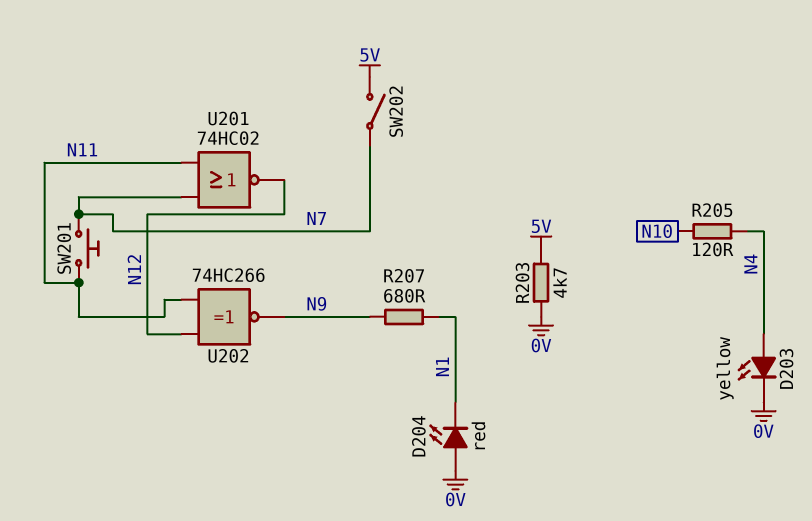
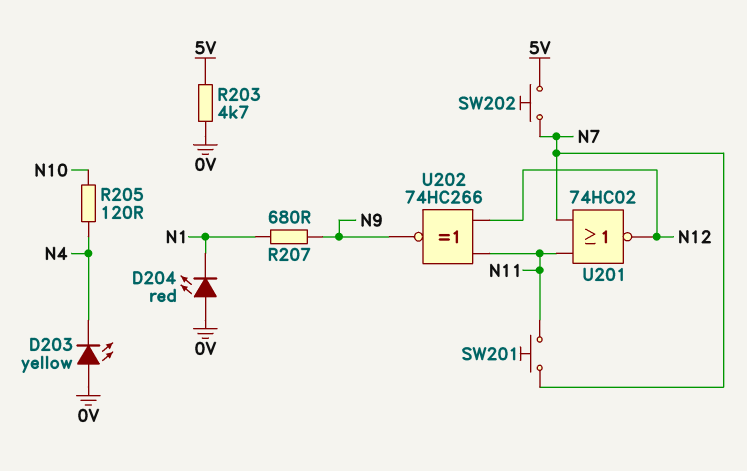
D203: LED yellow (A N4, K 0V) -> LED yellow (A 0V, K N4)
SW202: switch (5V, N7) -> button (5V, N7)

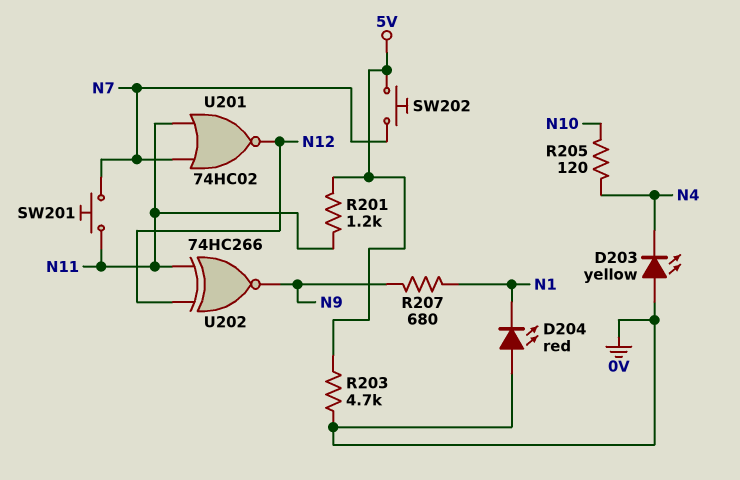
R201: none -> 1.2k (5V, N11)

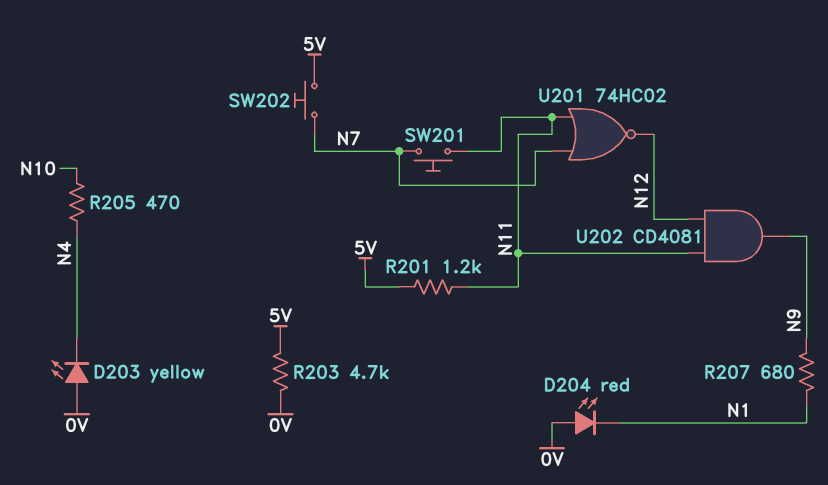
R205: 120 (N4, N10) -> 470 (N4, N10)
U202: XNOR 74HC266 (in N11, in N12, out N9) -> AND CD4081 (in N11, in N12, out N9)

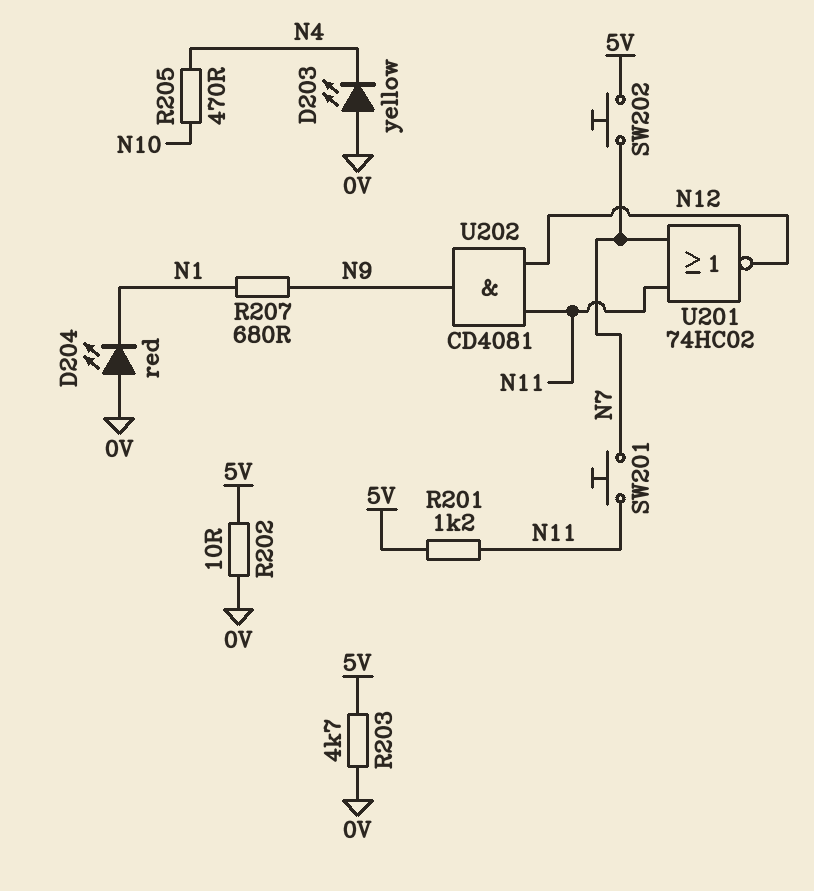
R202: none -> 10 (0V, 5V)

